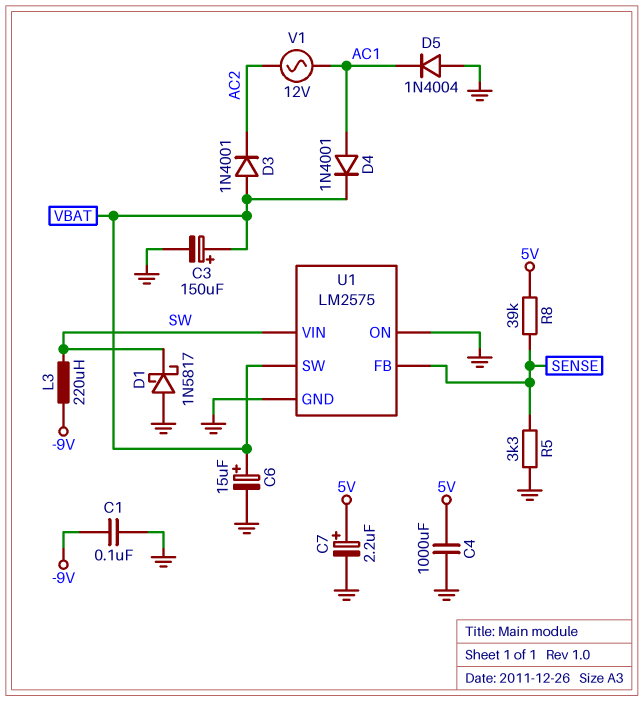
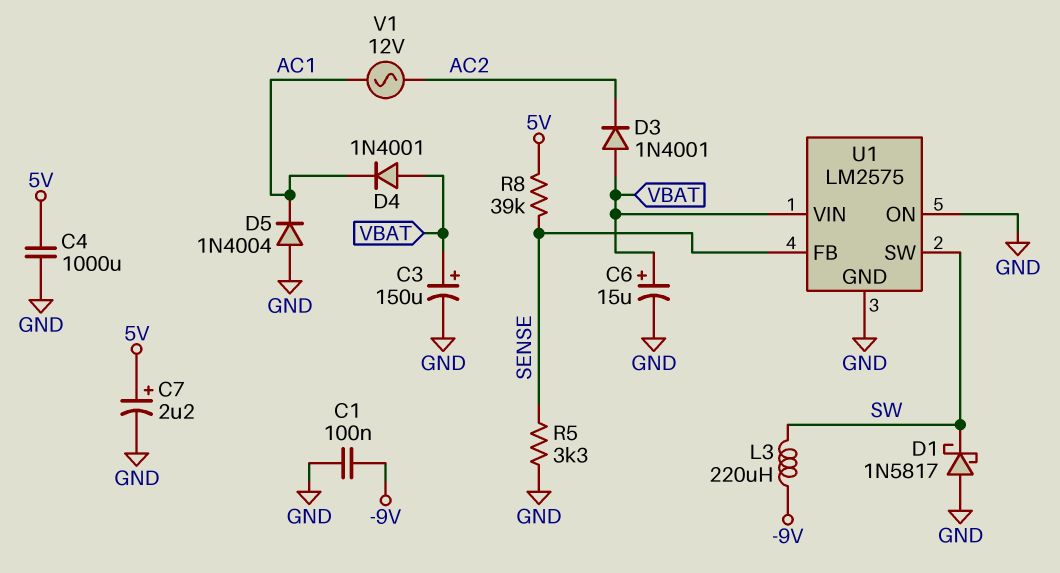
D4: diode 1N4001 (A AC1, K VBAT) -> diode 1N4001 (A VBAT, K AC1)
U1 pin SW: VBAT -> SW
U1 pin VIN: SW -> VBAT

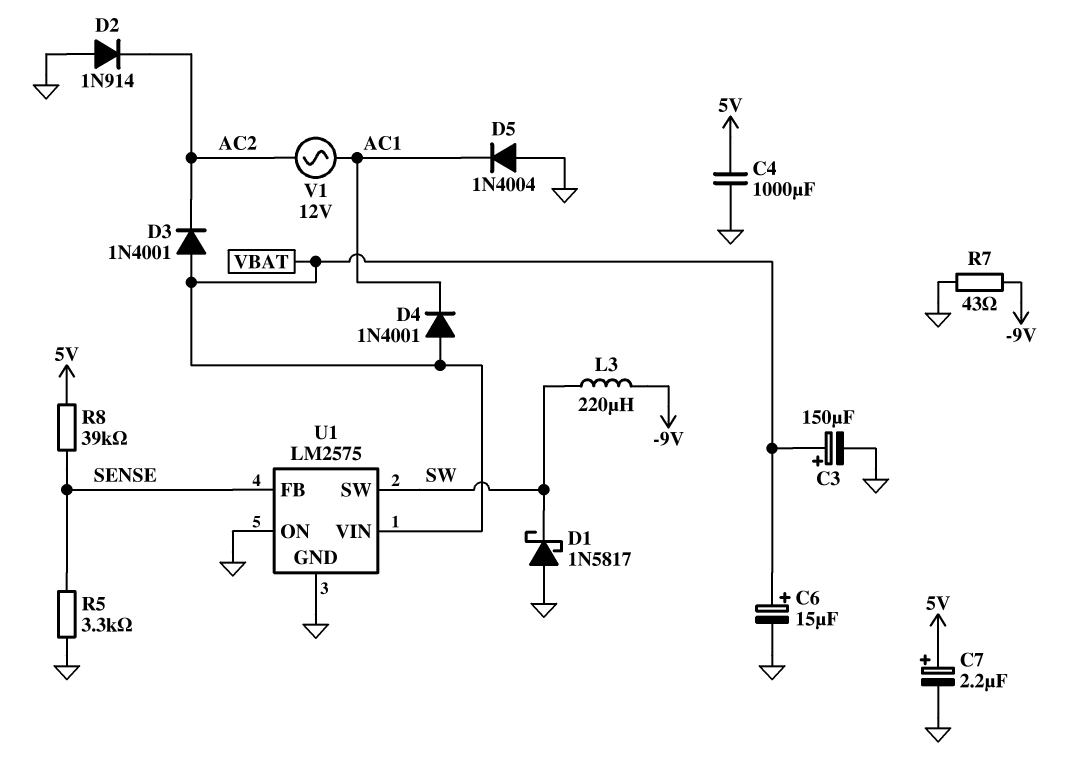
C1: 100nF (-9V, GND) -> none
D2: none -> diode 1N914 (A GND, K AC2)
R7: none -> 43 (-9V, GND)

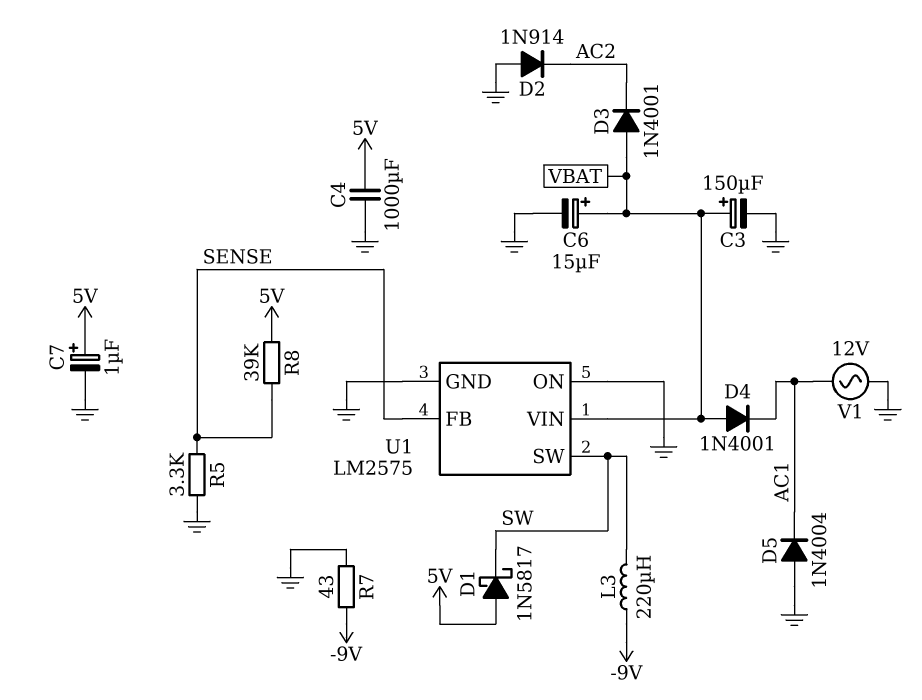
C7: 2.2uF (plus 5V, minus GND) -> 1uF (plus 5V, minus GND)
D1: schottky 1N5817 (A GND, K SW) -> schottky 1N5817 (A 5V, K SW)
V1: AC 12V (AC1, AC2) -> AC 12V (AC1, GND)

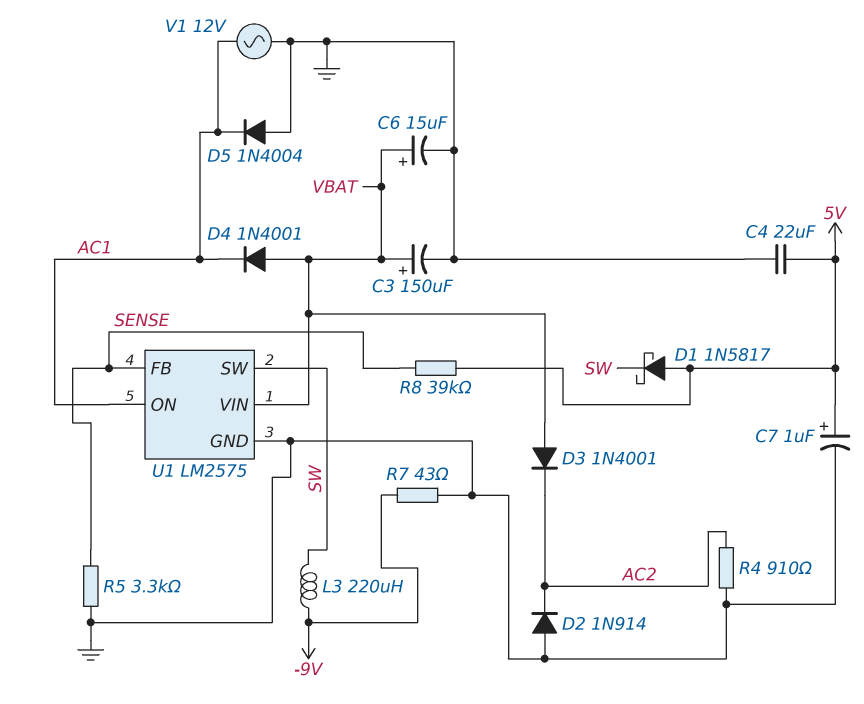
C4: 1000uF (5V, GND) -> 22uF (5V, GND)
R4: none -> 910 (AC2, GND)
U1 pin ON: GND -> AC1

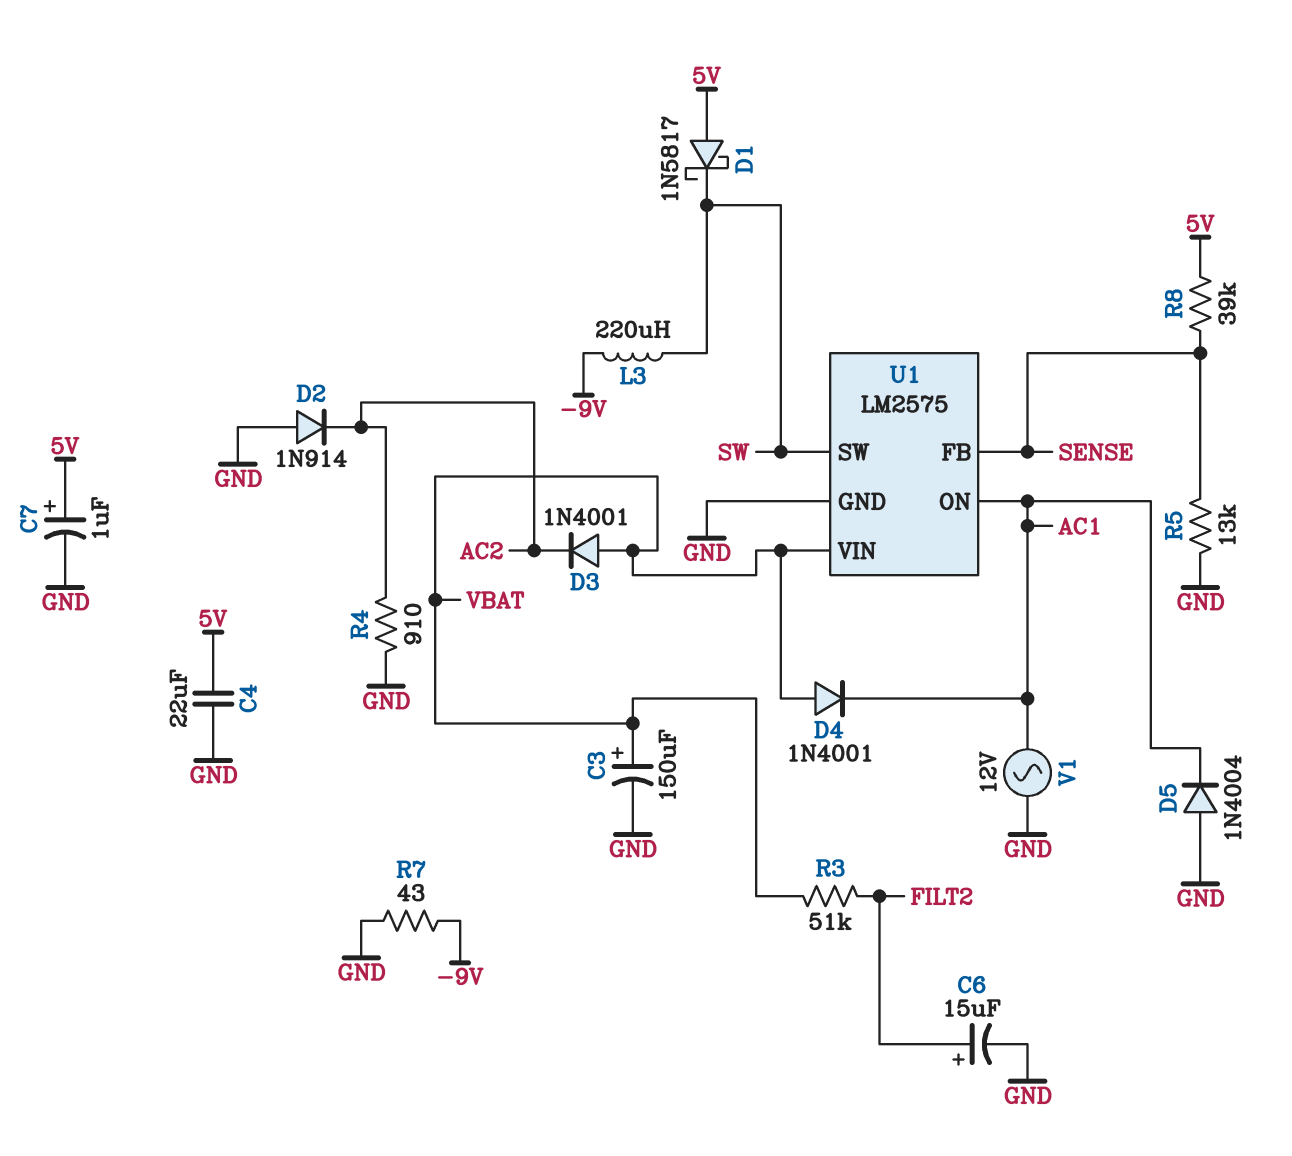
C6: 15uF (plus VBAT, minus GND) -> 15uF (plus FILT2, minus GND)
R3: none -> 51k (FILT2, VBAT)
R5: 3.3k (GND, SENSE) -> 13k (GND, SENSE)

